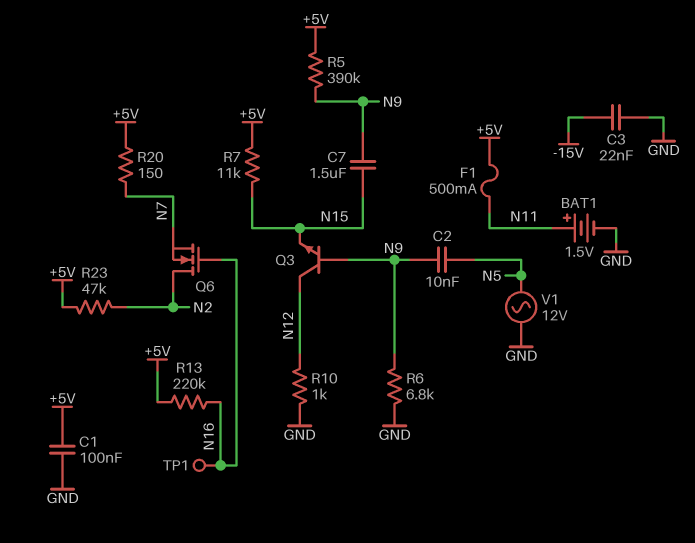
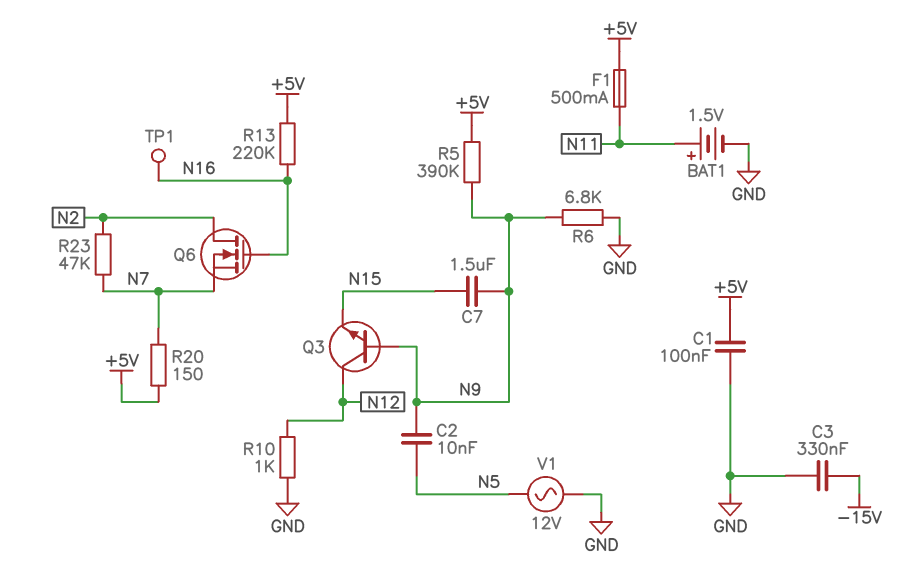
C3: 22nF (-15V, GND) -> 330nF (-15V, GND)
R7: 11k (+5V, N15) -> none
R23: 47k (+5V, N2) -> 47k (N2, N7)

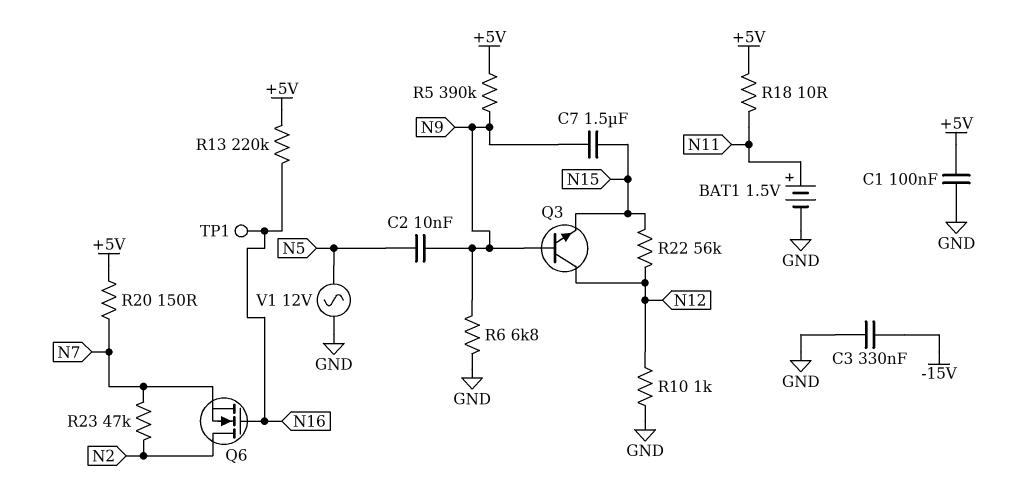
F1: 500mA (+5V, N11) -> none
R18: none -> 10 (+5V, N11)
R22: none -> 56k (N12, N15)

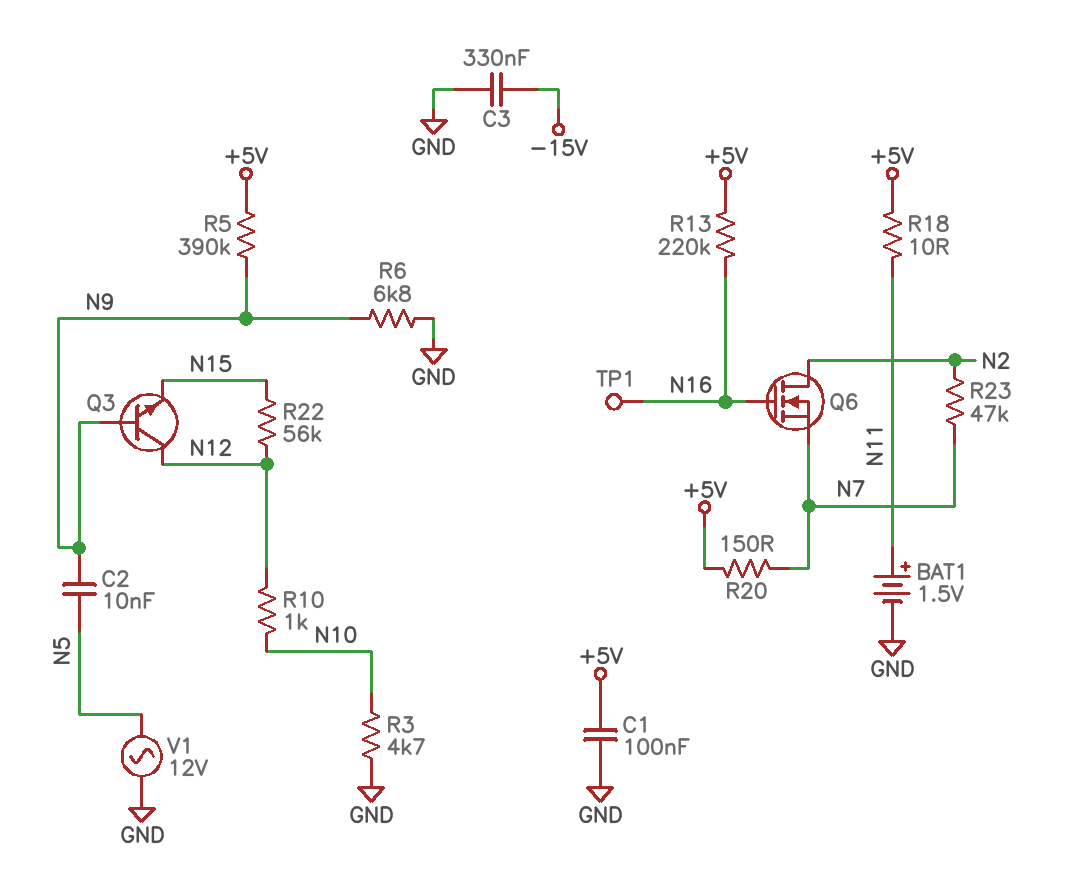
C7: 1.5uF (N9, N15) -> none
R3: none -> 4.7k (GND, N10)
R10: 1k (GND, N12) -> 1k (N10, N12)

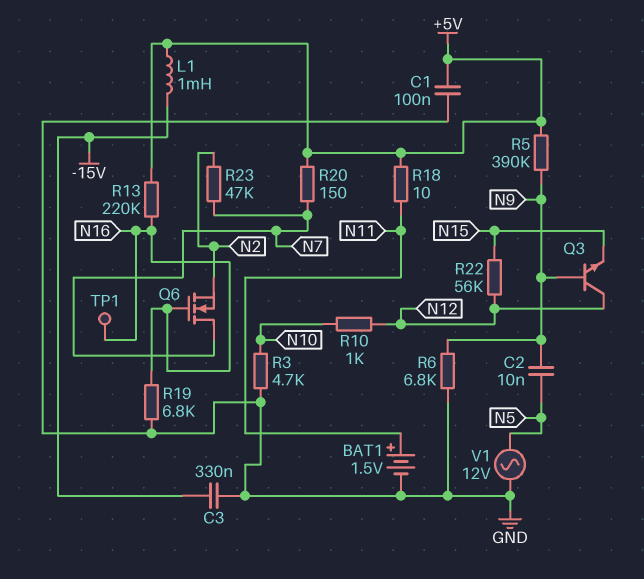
L1: none -> 1mH (+5V, -15V)
Q6: NMOS (G N16, D N2, S N7) -> NMOS (G N16, D N7, S N2)
R19: none -> 6.8k (GND, N16)

